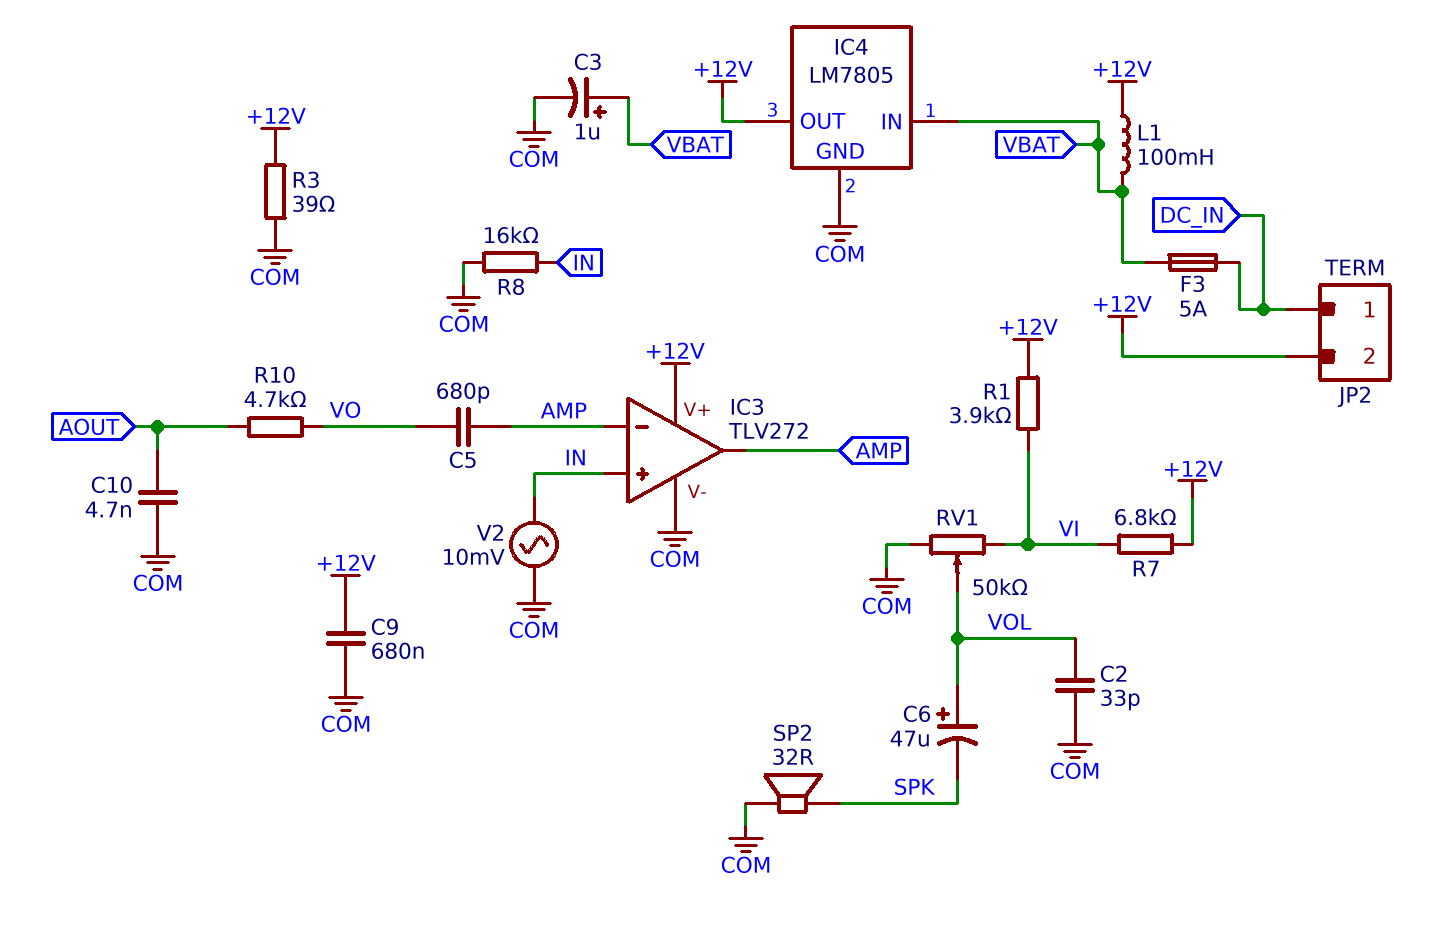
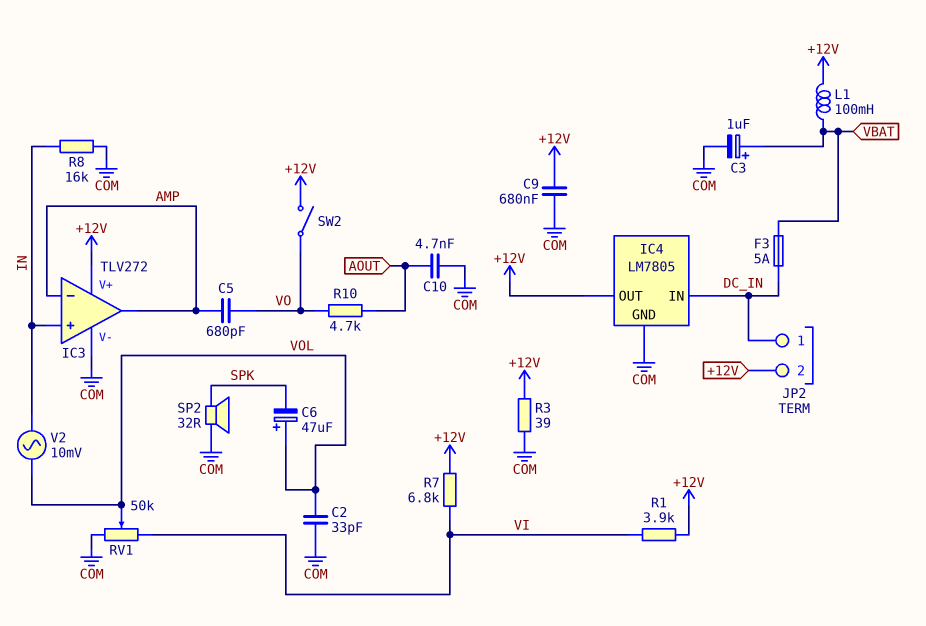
IC4 pin IN: VBAT -> DC_IN
SW2: none -> switch (+12V, VO)
V2: AC 10mV (COM, IN) -> AC 10mV (IN, VOL)

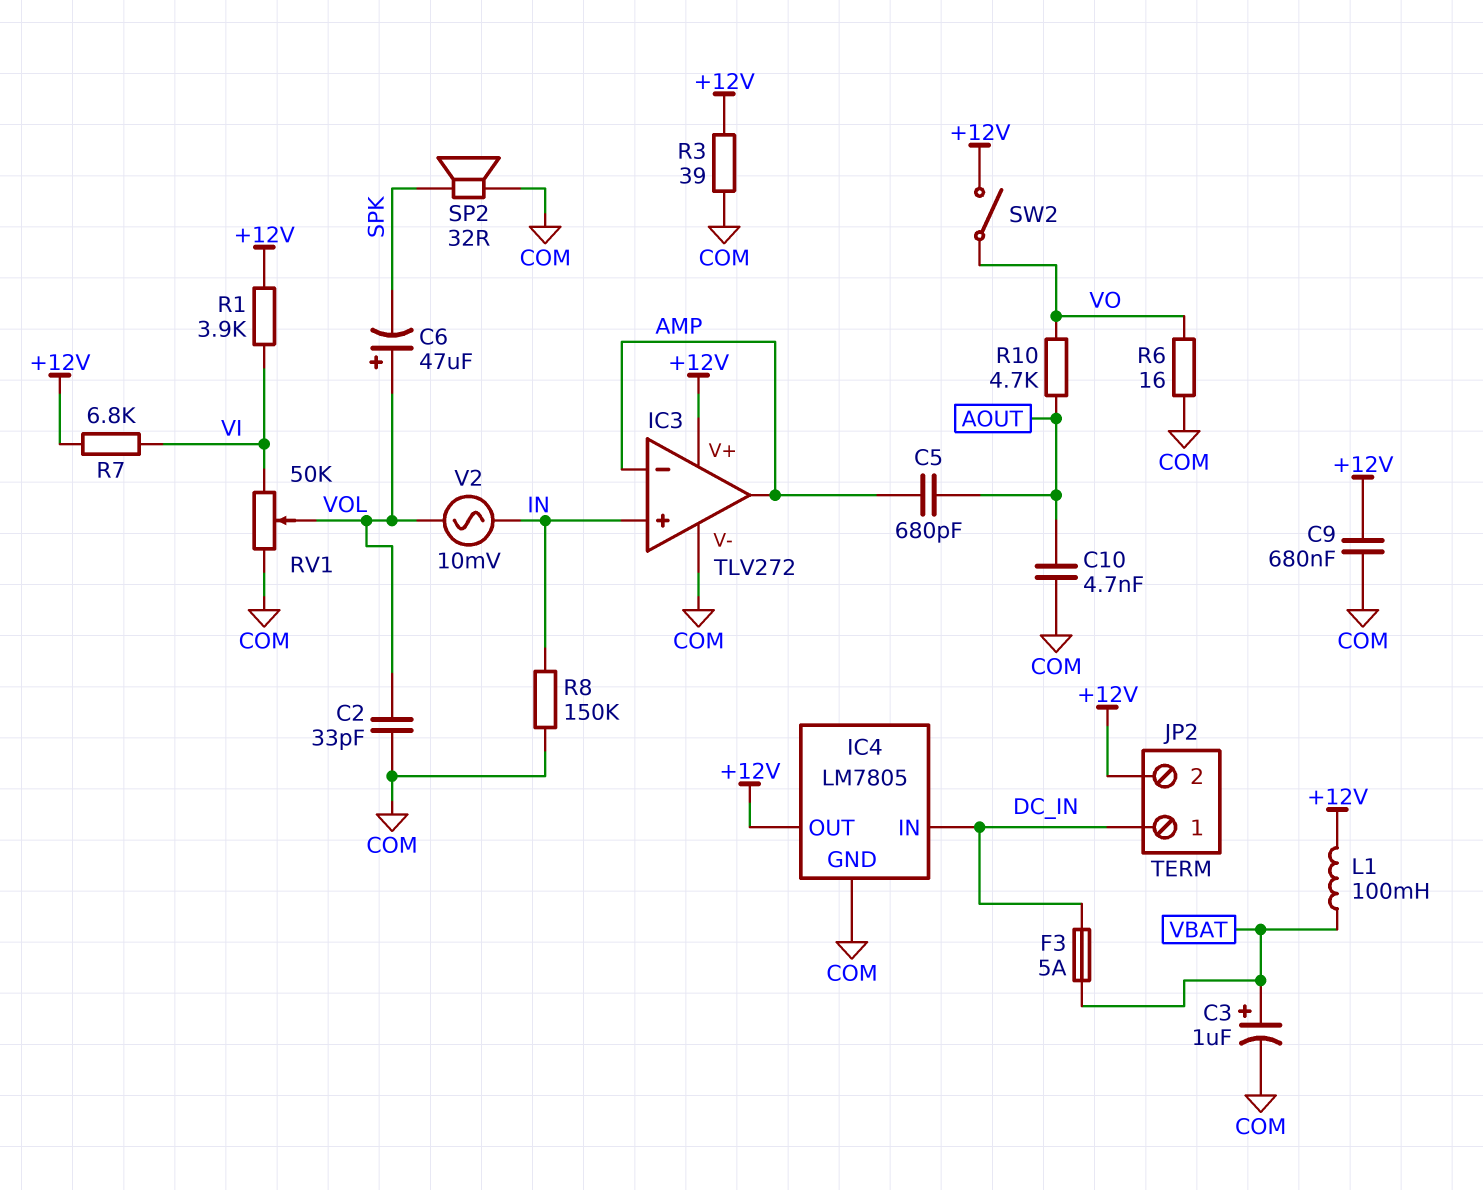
C5: 680pF (AMP, VO) -> 680pF (AMP, AOUT)
R6: none -> 16 (COM, VO)
R8: 16k (COM, IN) -> 150k (COM, IN)

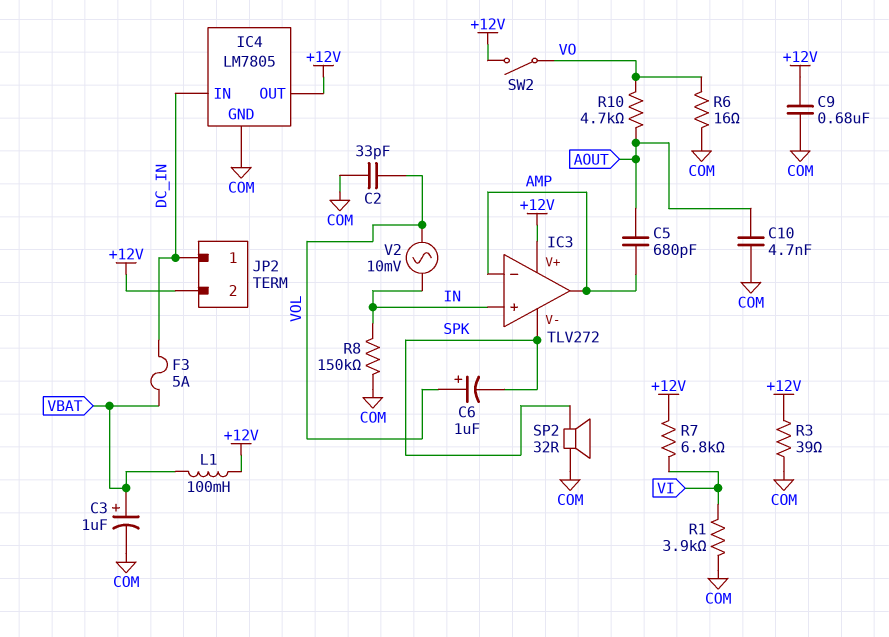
C6: 47uF (plus VOL, minus SPK) -> 1uF (plus VOL, minus SPK)
IC3 pin V-: COM -> SPK
R1: 3.9k (+12V, VI) -> 3.9k (COM, VI)
RV1: 50k (COM, VI, wiper VOL) -> none

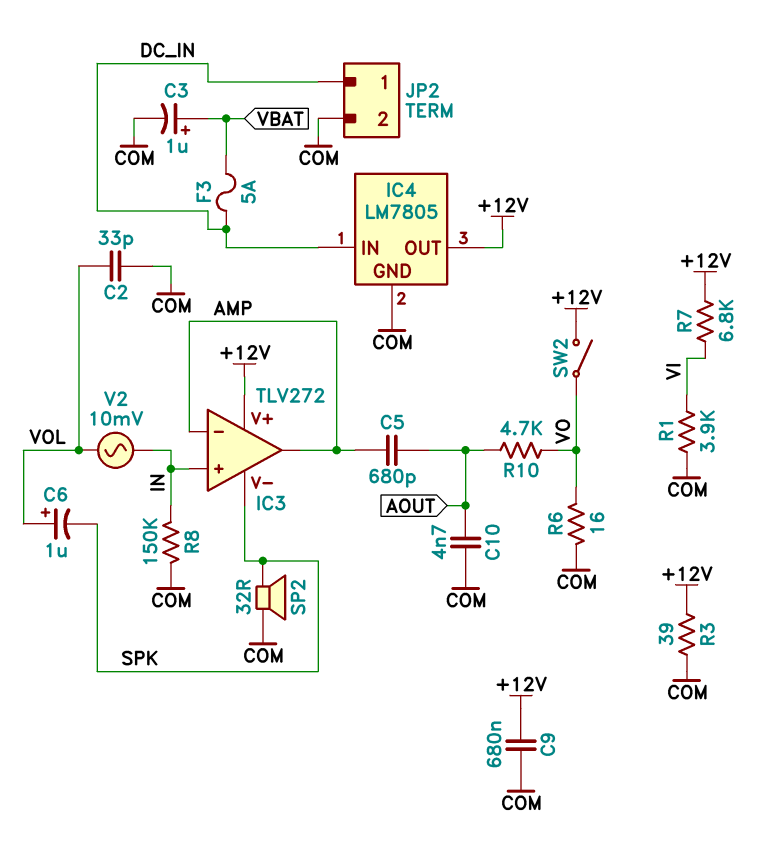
JP2 pin 2: +12V -> COM
L1: 100mH (+12V, VBAT) -> none

